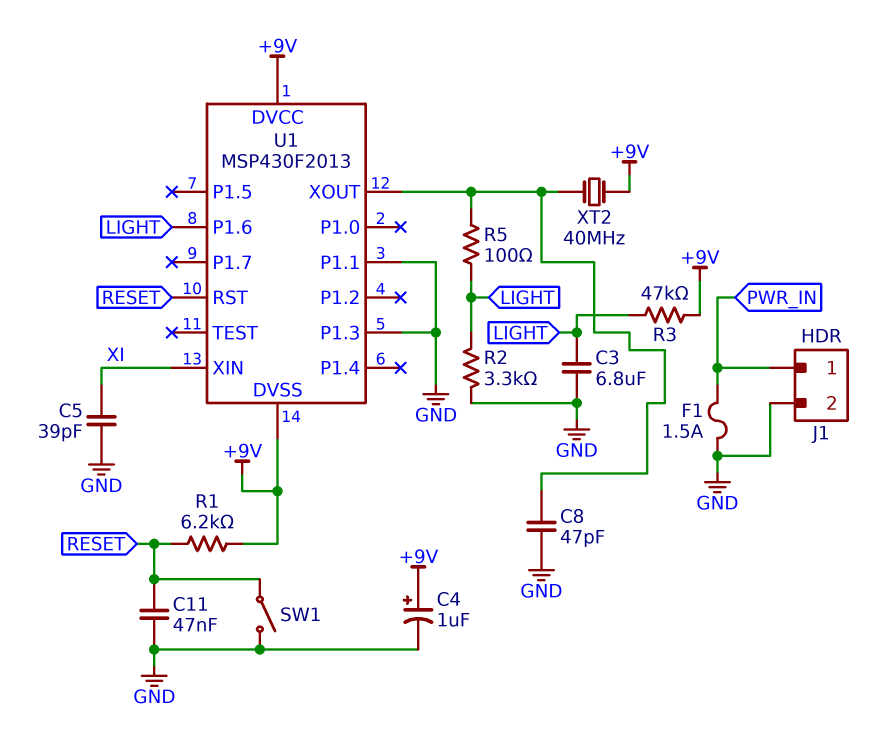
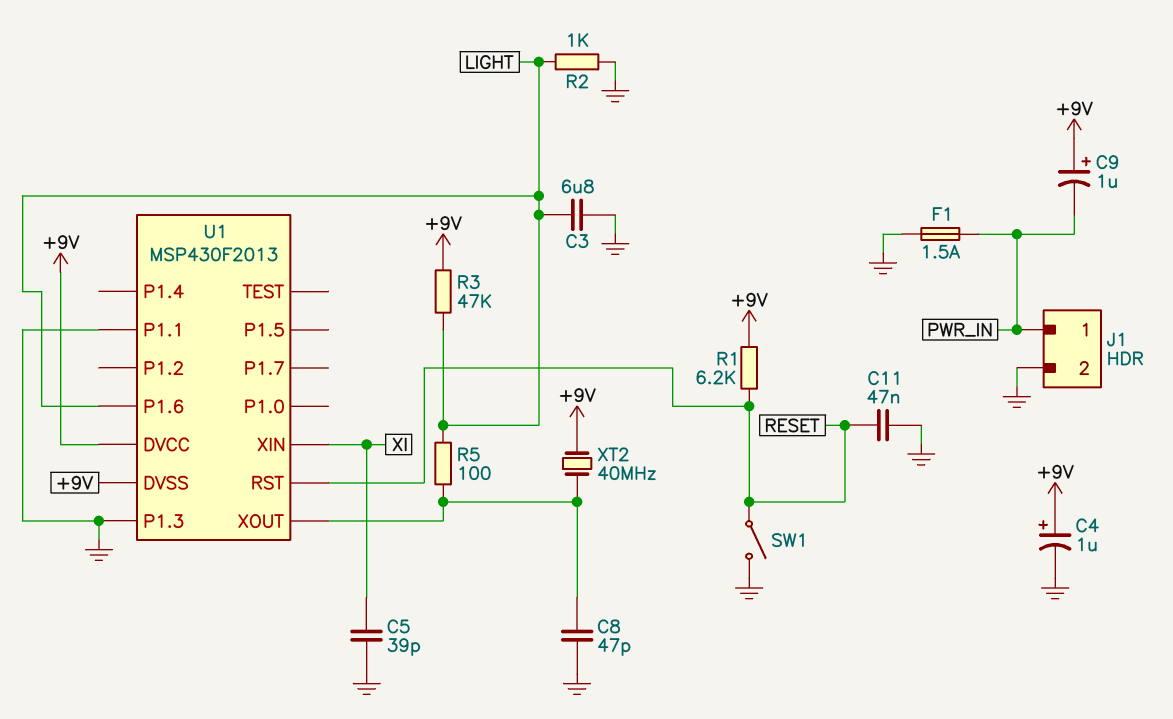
C9: none -> 1uF (plus +9V, minus PWR_IN)
R2: 3.3k (GND, LIGHT) -> 1k (GND, LIGHT)

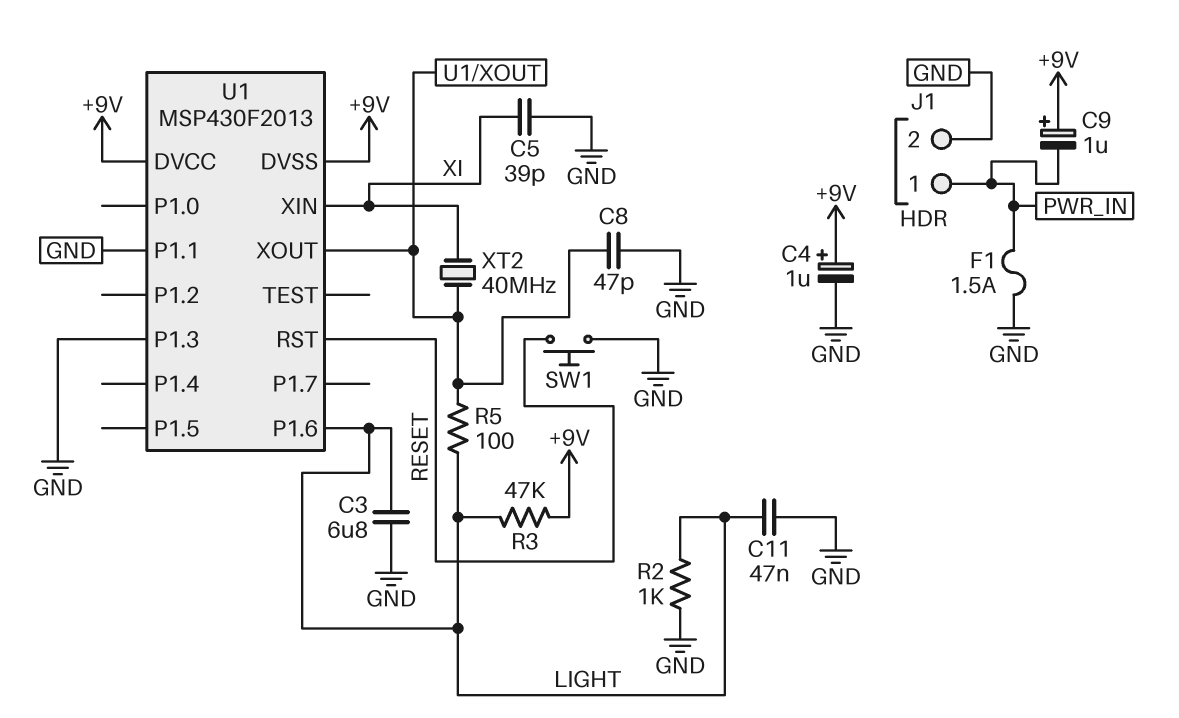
C11: 47nF (GND, RESET) -> 47nF (GND, LIGHT)
R1: 6.2k (+9V, RESET) -> none
SW1: switch (GND, RESET) -> button (GND, RESET)
XT2: 40MHz (+9V, U1/XOUT) -> 40MHz (U1/XOUT, XI)

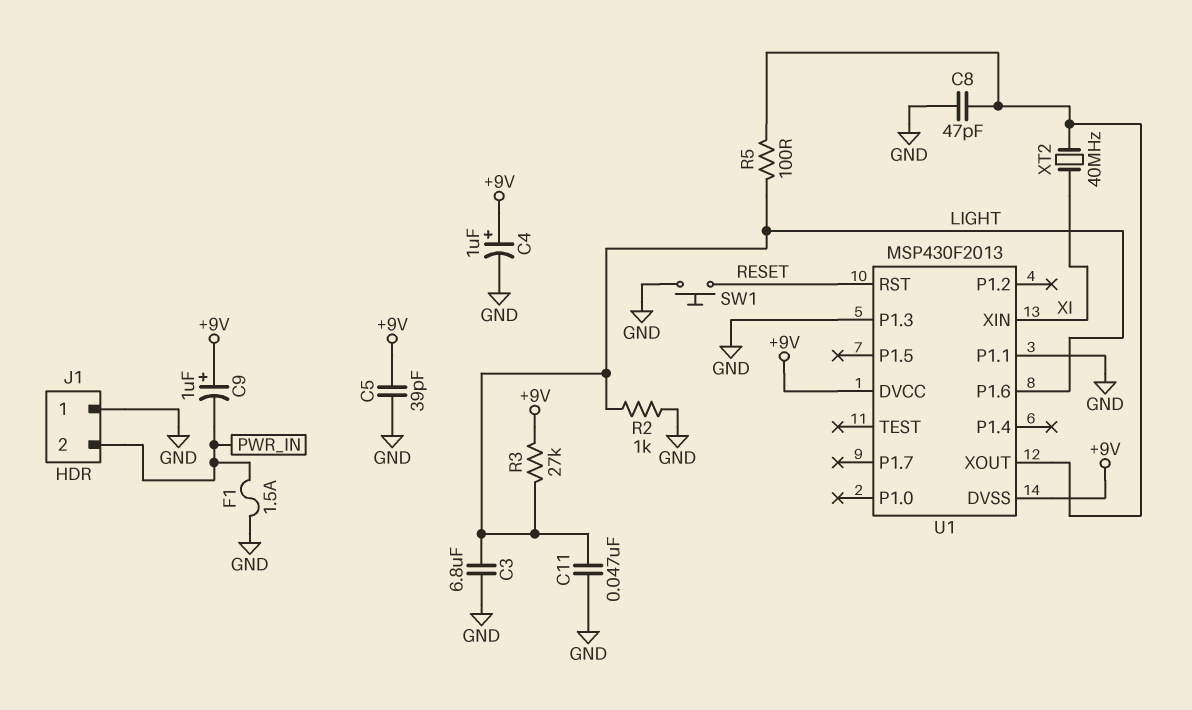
C5: 39pF (GND, XI) -> 39pF (+9V, GND)
J1 pin 1: PWR_IN -> GND
J1 pin 2: GND -> PWR_IN
R3: 47k (+9V, LIGHT) -> 27k (+9V, LIGHT)

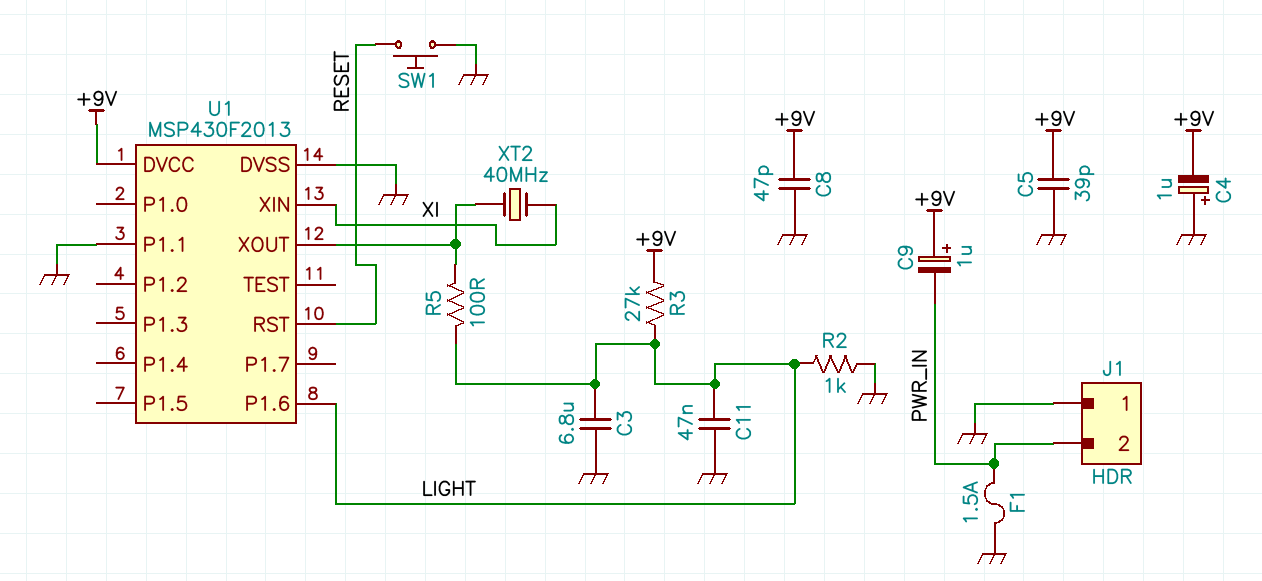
C4: 1uF (plus +9V, minus GND) -> 1uF (plus GND, minus +9V)
C8: 47pF (GND, U1/XOUT) -> 47pF (+9V, GND)
U1 pin DVSS: +9V -> GND
U1 pin P1.3: GND -> none

